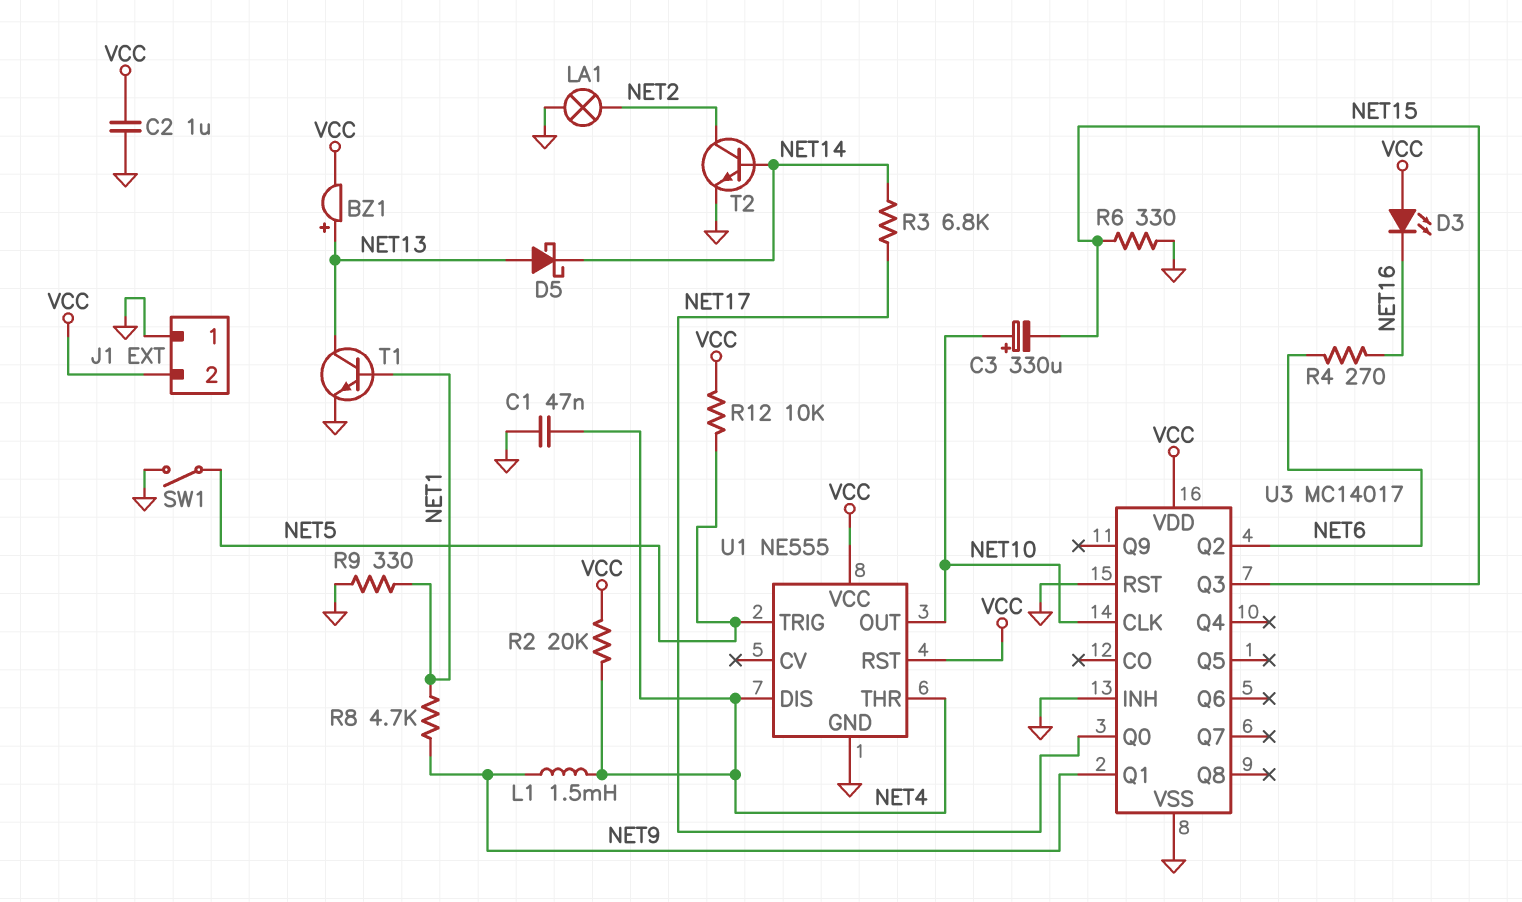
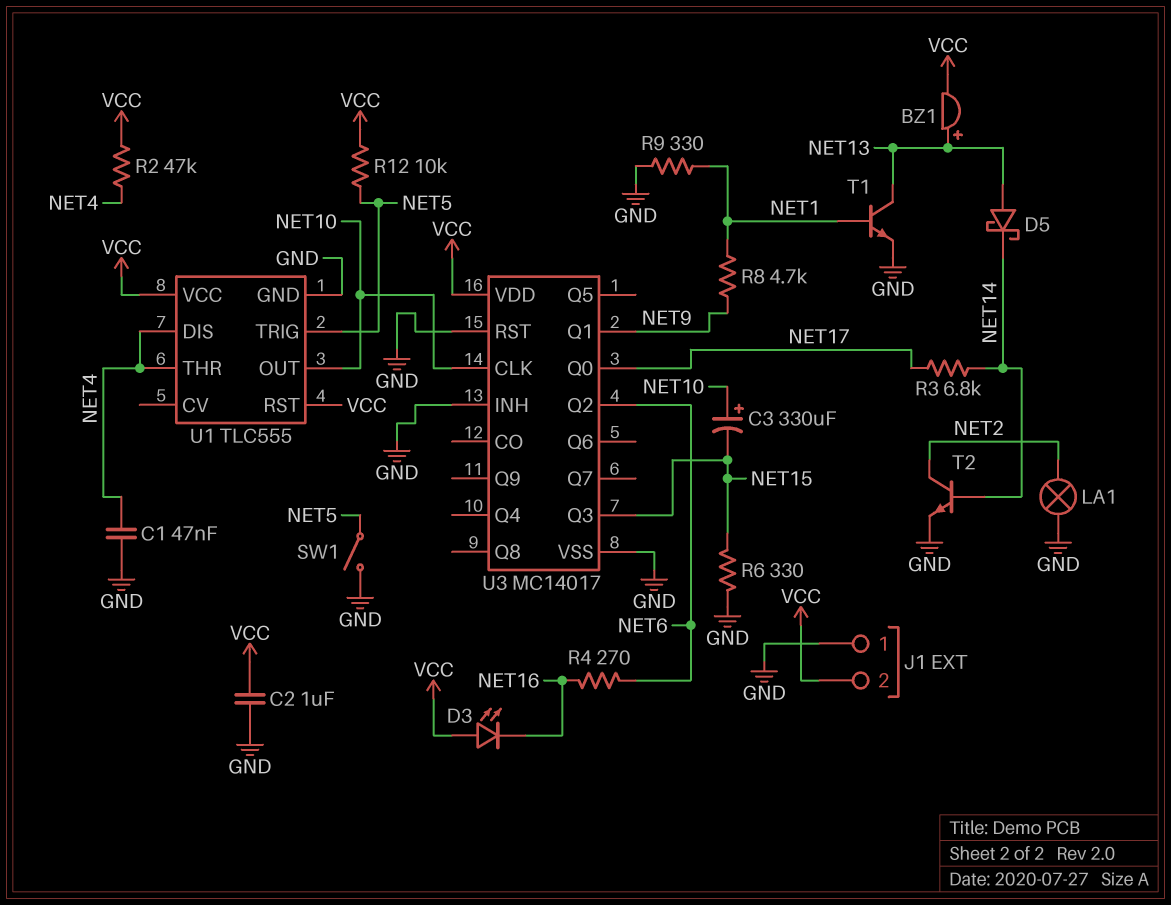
L1: 1.5mH (NET4, NET9) -> none
R2: 20k (NET4, VCC) -> 47k (NET4, VCC)
U1: NE555 -> TLC555

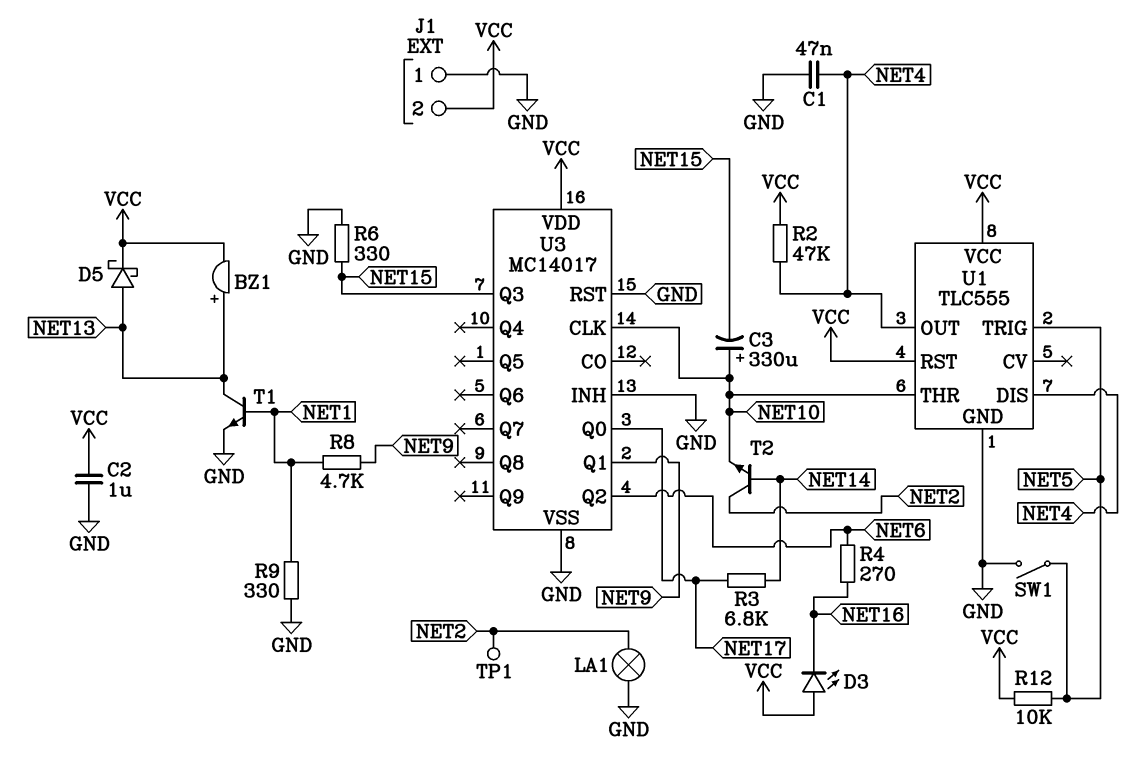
D5: schottky (A NET13, K NET14) -> schottky (A NET13, K VCC)
T2: NPN (B NET14, C NET2, E GND) -> NPN (B NET14, C NET2, E NET10)
TP1: none -> test point (NET2)
U1 pin OUT: NET10 -> NET4
U1 pin THR: NET4 -> NET10

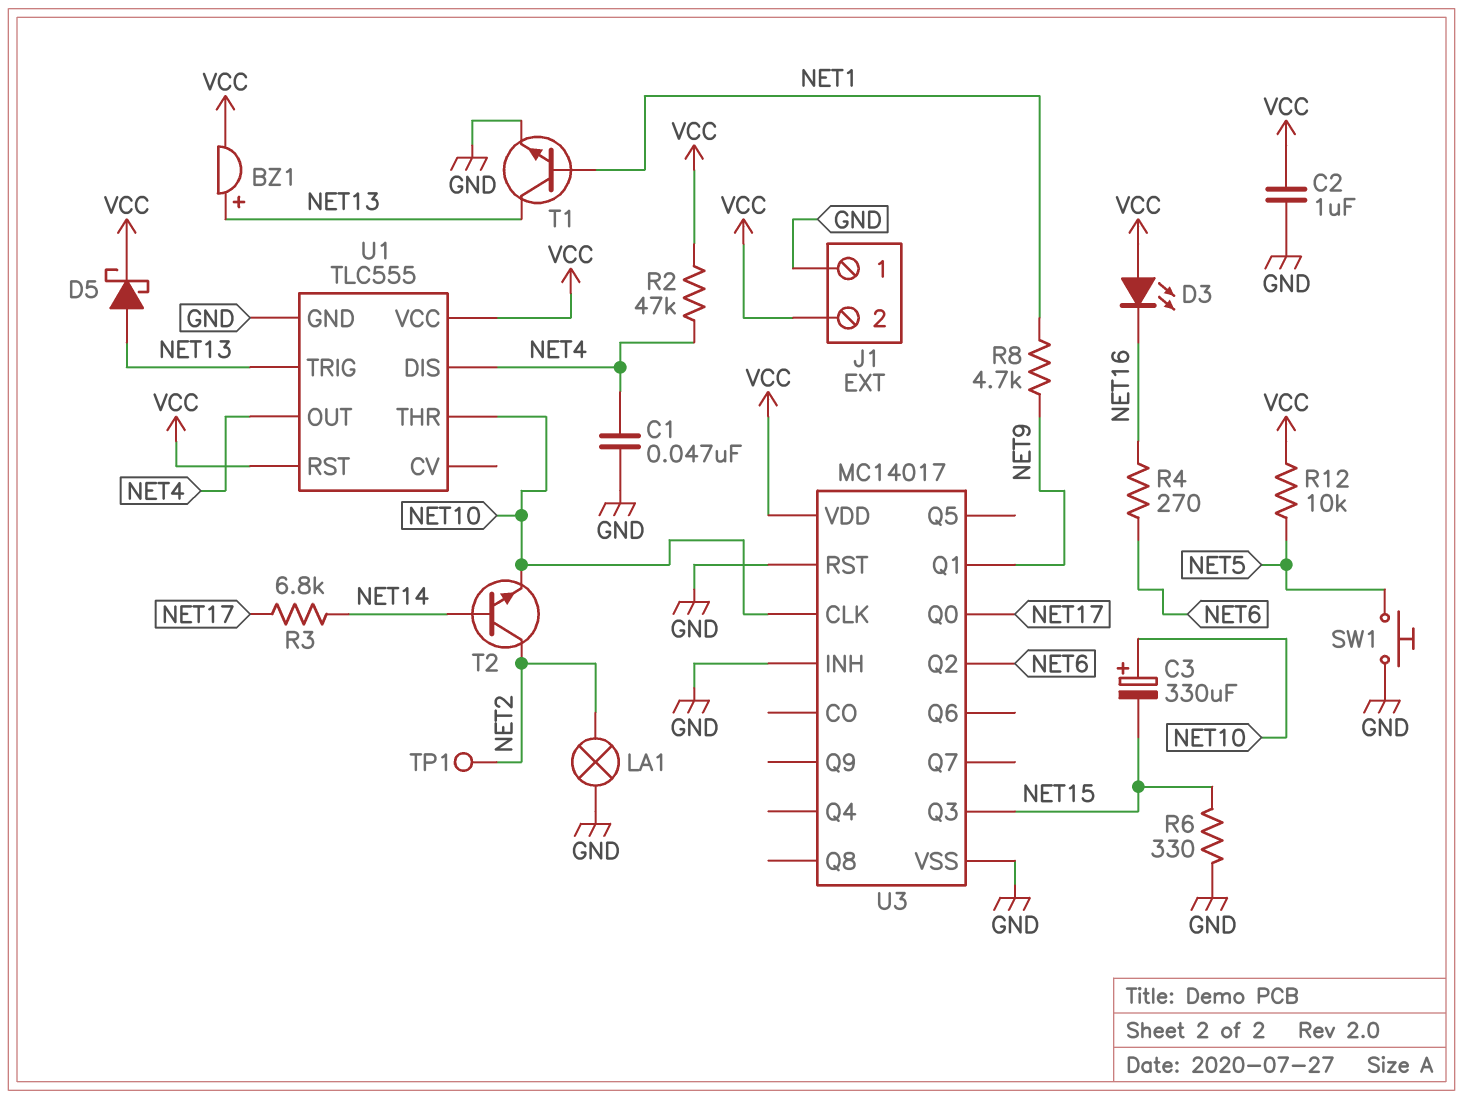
R9: 330 (GND, NET1) -> none
SW1: switch (GND, NET5) -> button (GND, NET5)
U1 pin TRIG: NET5 -> NET13

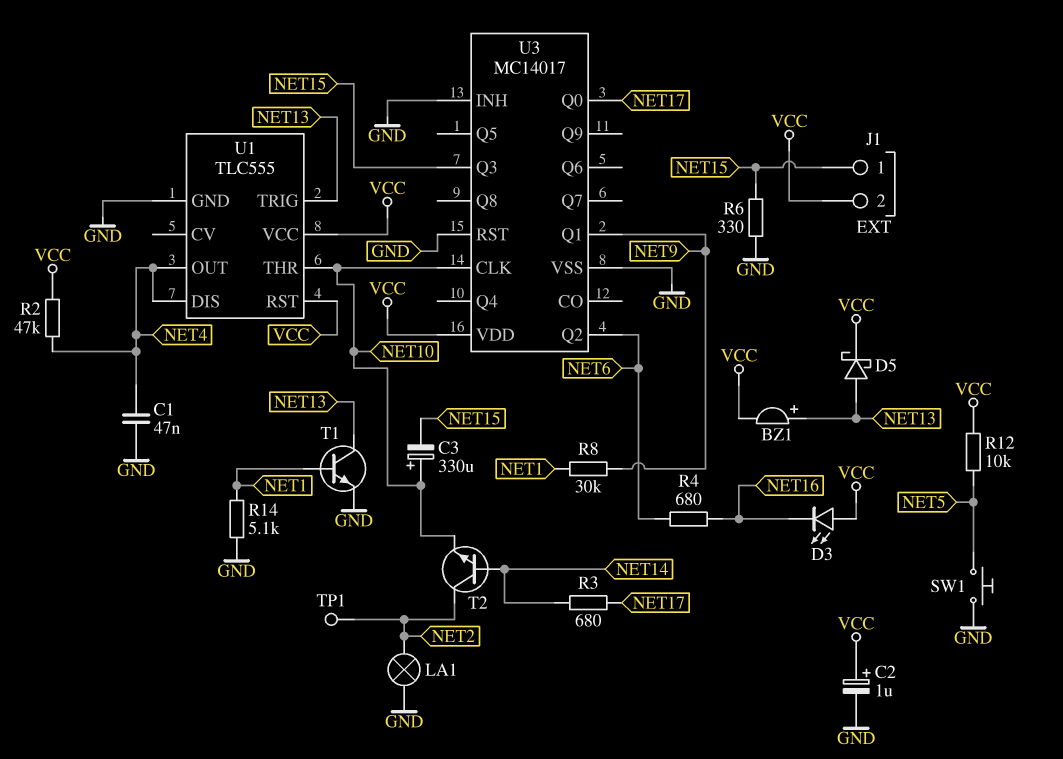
C2: 1uF (GND, VCC) -> 1uF (plus VCC, minus GND)
J1 pin 1: GND -> NET15
R3: 6.8k (NET14, NET17) -> 680 (NET14, NET17)
R4: 270 (NET6, NET16) -> 680 (NET6, NET16)
R8: 4.7k (NET1, NET9) -> 30k (NET1, NET9)
R14: none -> 5.1k (GND, NET1)

